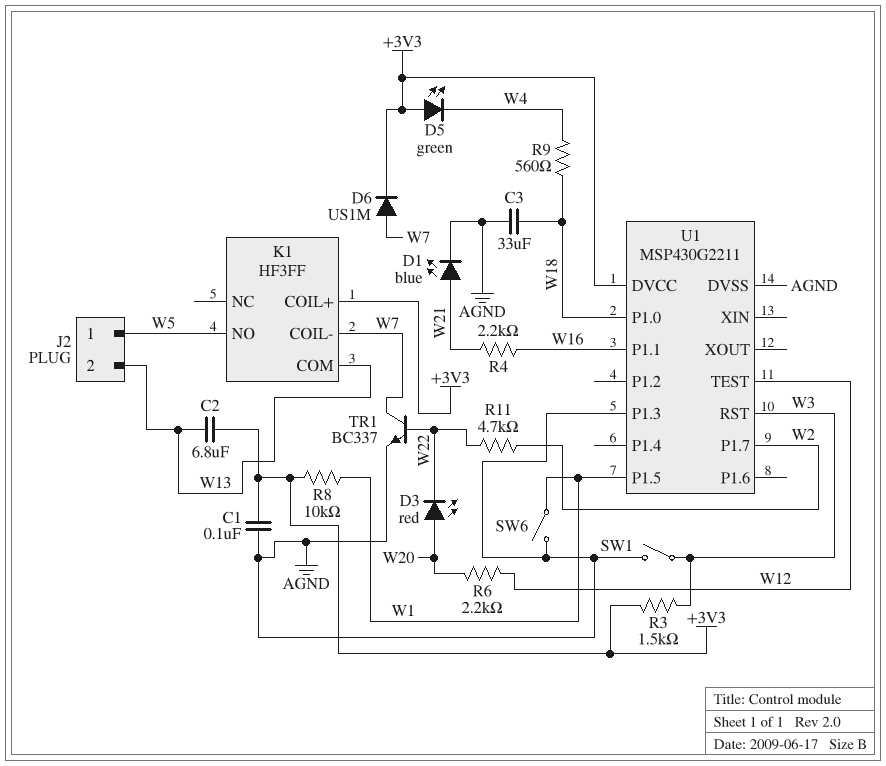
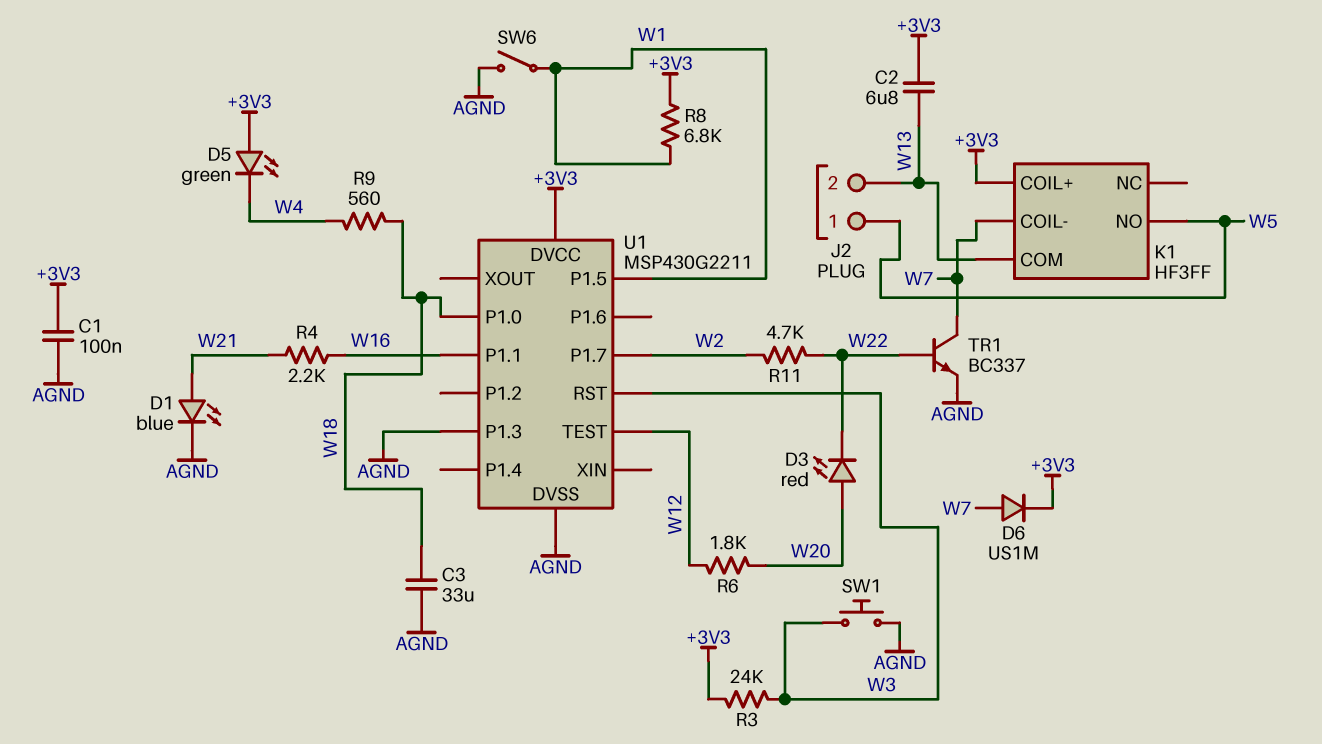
R3: 1.5k (+3V3, W3) -> 24k (+3V3, W3)
R6: 2.2k (W12, W20) -> 1.8k (W12, W20)
R8: 10k (+3V3, W1) -> 6.8k (+3V3, W1)
SW1: switch (AGND, W3) -> button (AGND, W3)

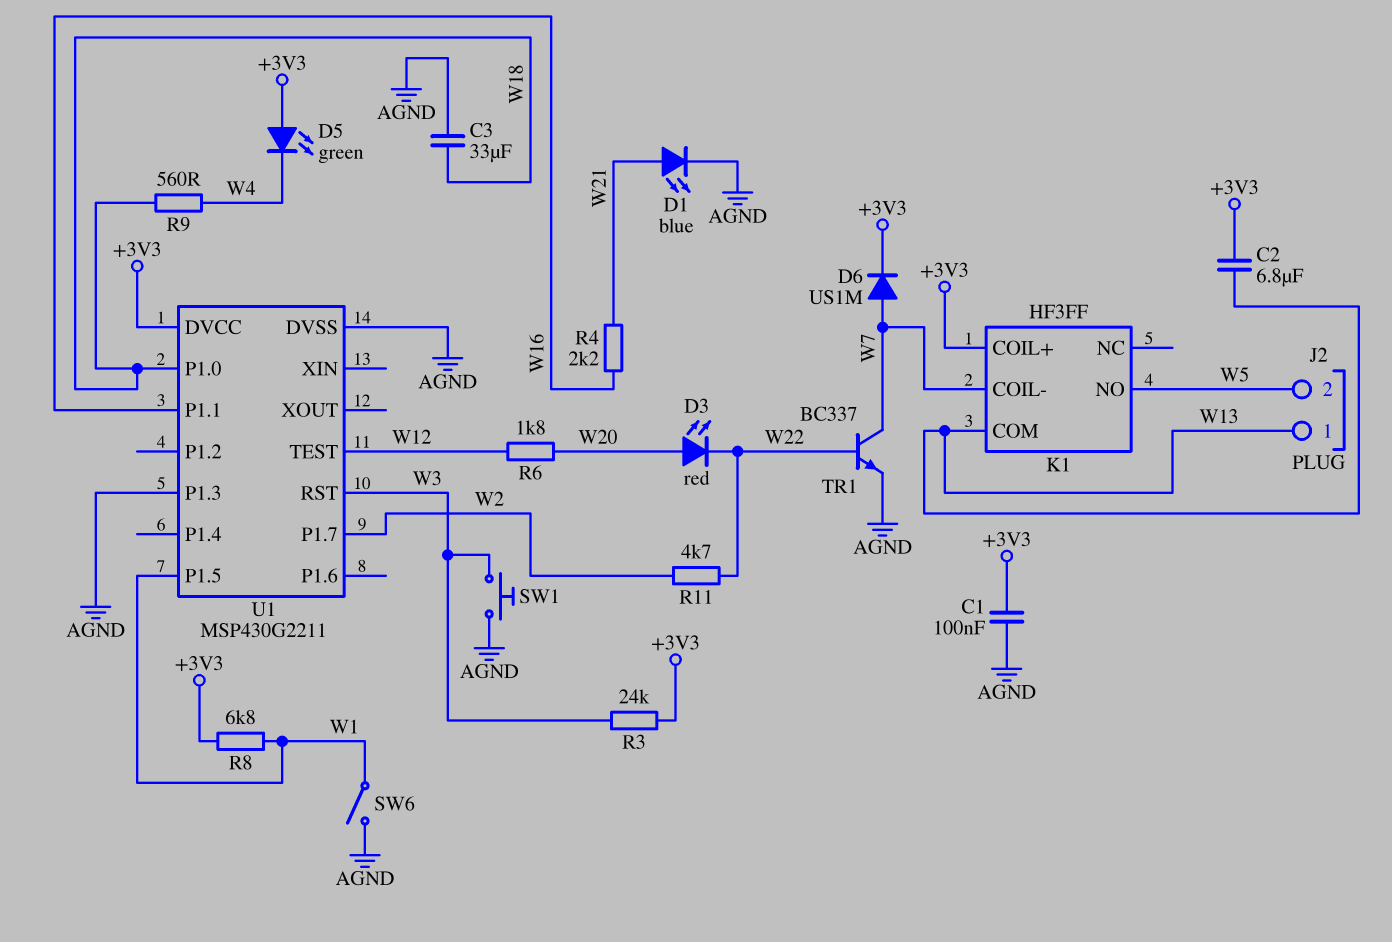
J2 pin 1: W5 -> W13
J2 pin 2: W13 -> W5

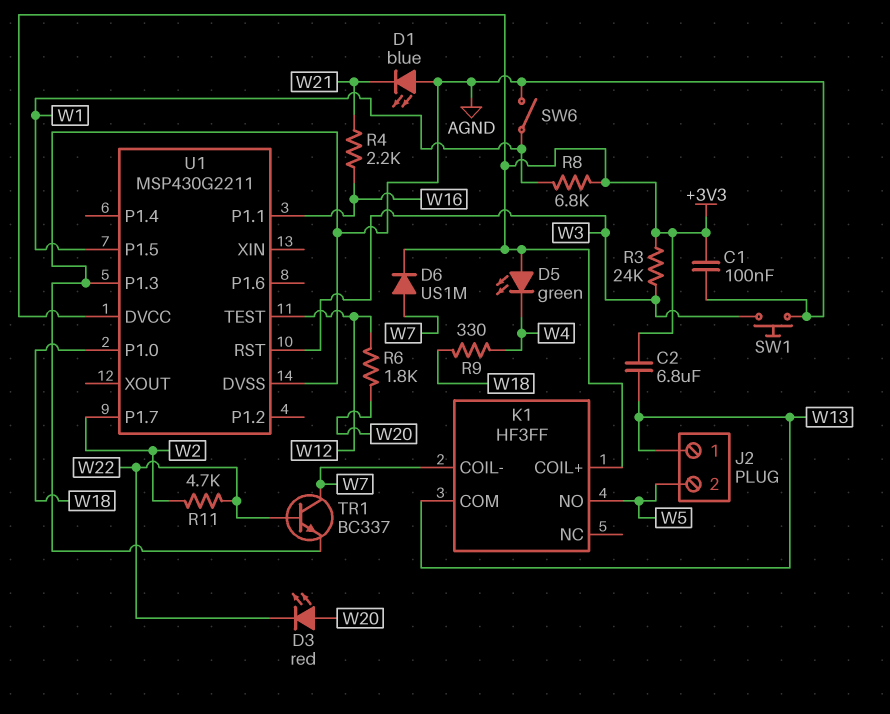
C3: 33uF (AGND, W18) -> none
D1: LED blue (A W21, K AGND) -> LED blue (A AGND, K W21)
R9: 560 (W4, W18) -> 330 (W4, W18)

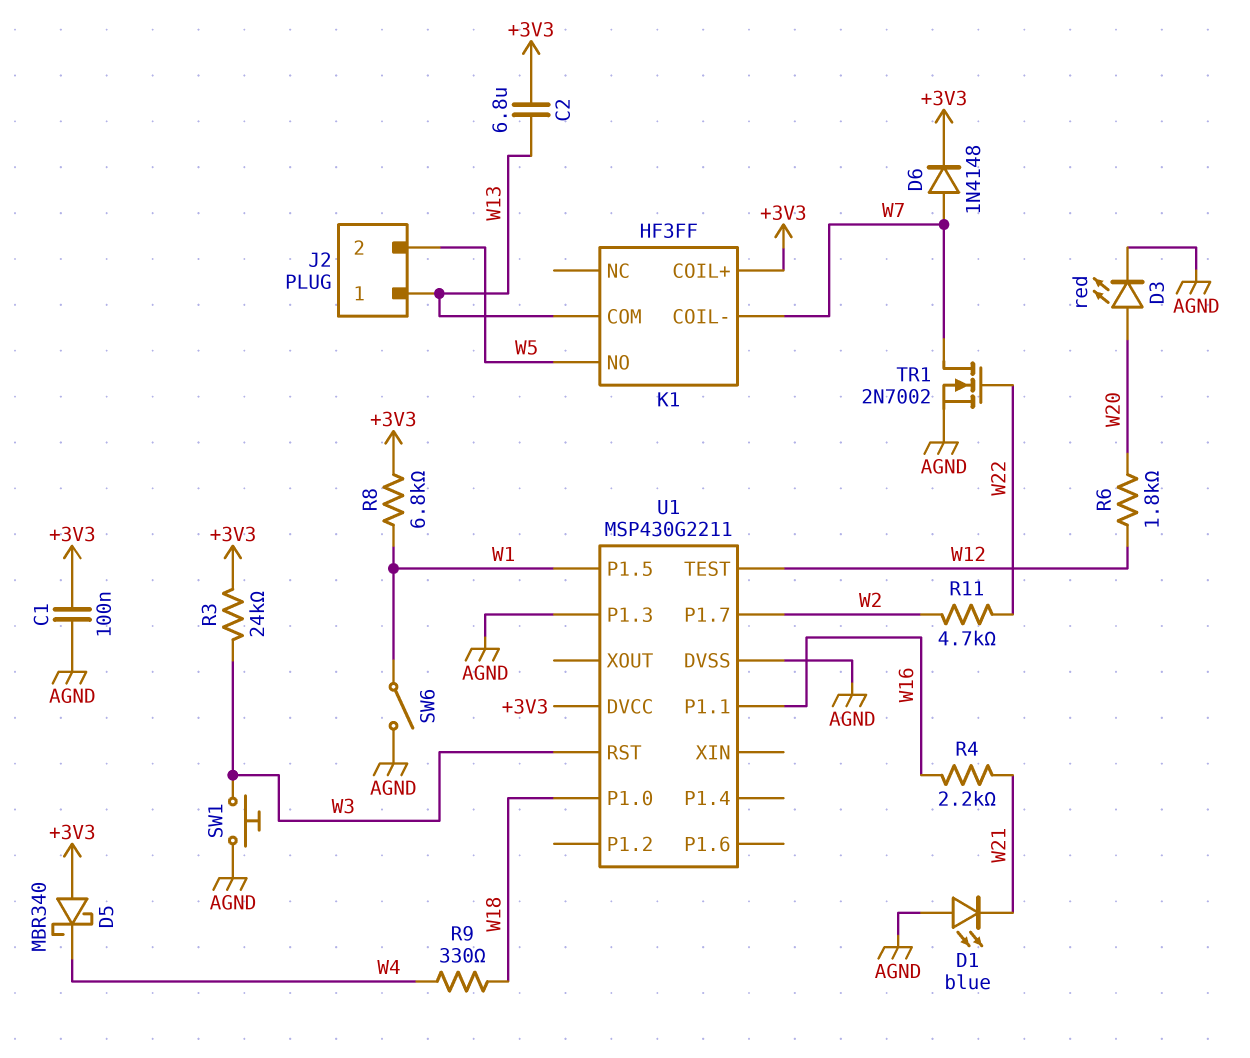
D3: LED red (A W20, K W22) -> LED red (A W20, K AGND)
D5: LED green (A +3V3, K W4) -> schottky MBR340 (A +3V3, K W4)
D6: diode US1M (A W7, K +3V3) -> diode 1N4148 (A W7, K +3V3)
TR1: NPN BC337 (B W22, C W7, E AGND) -> NMOS 2N7002 (G W22, D W7, S AGND)

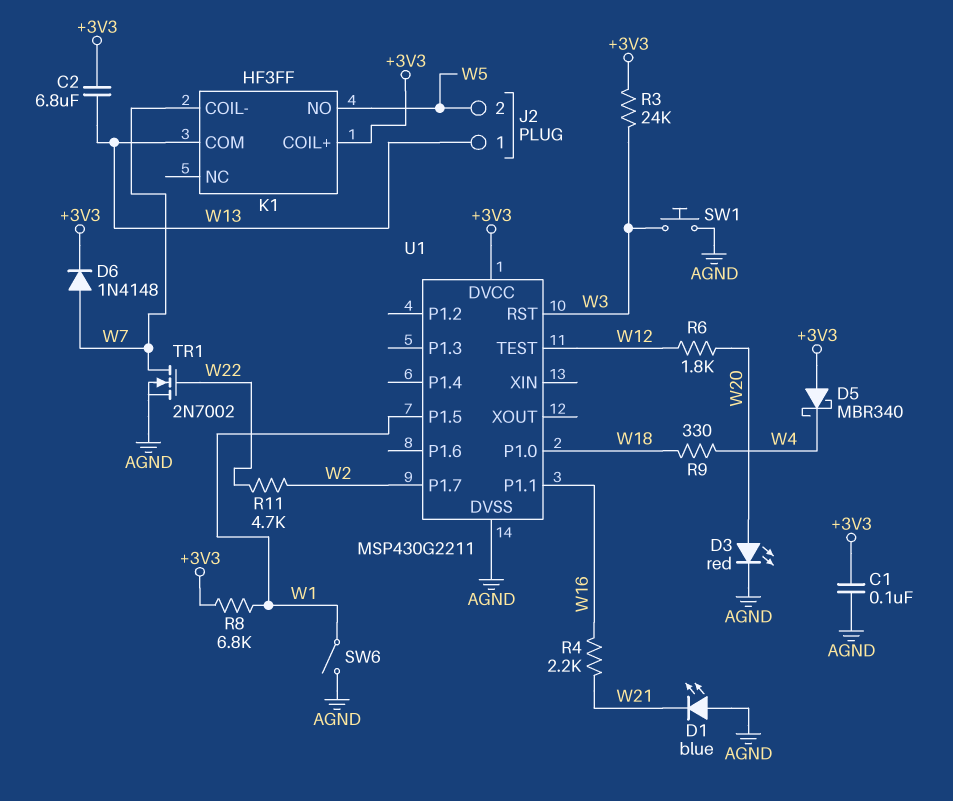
U1 pin P1.3: AGND -> none

